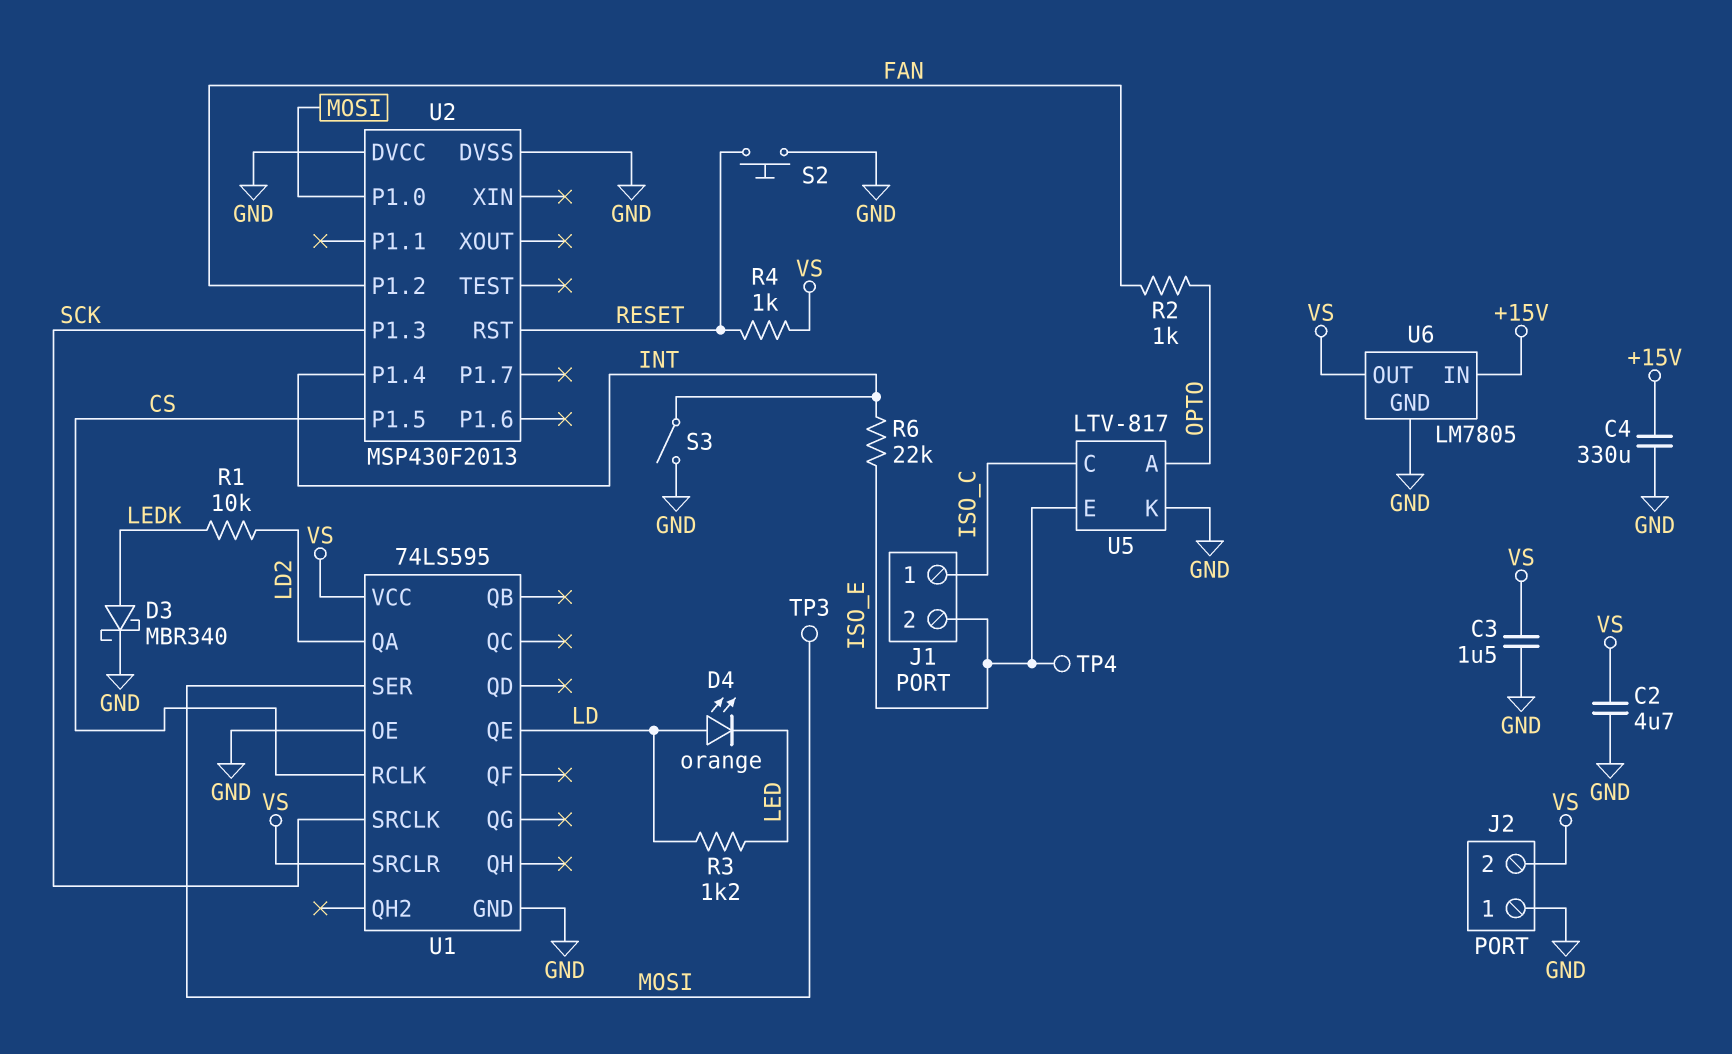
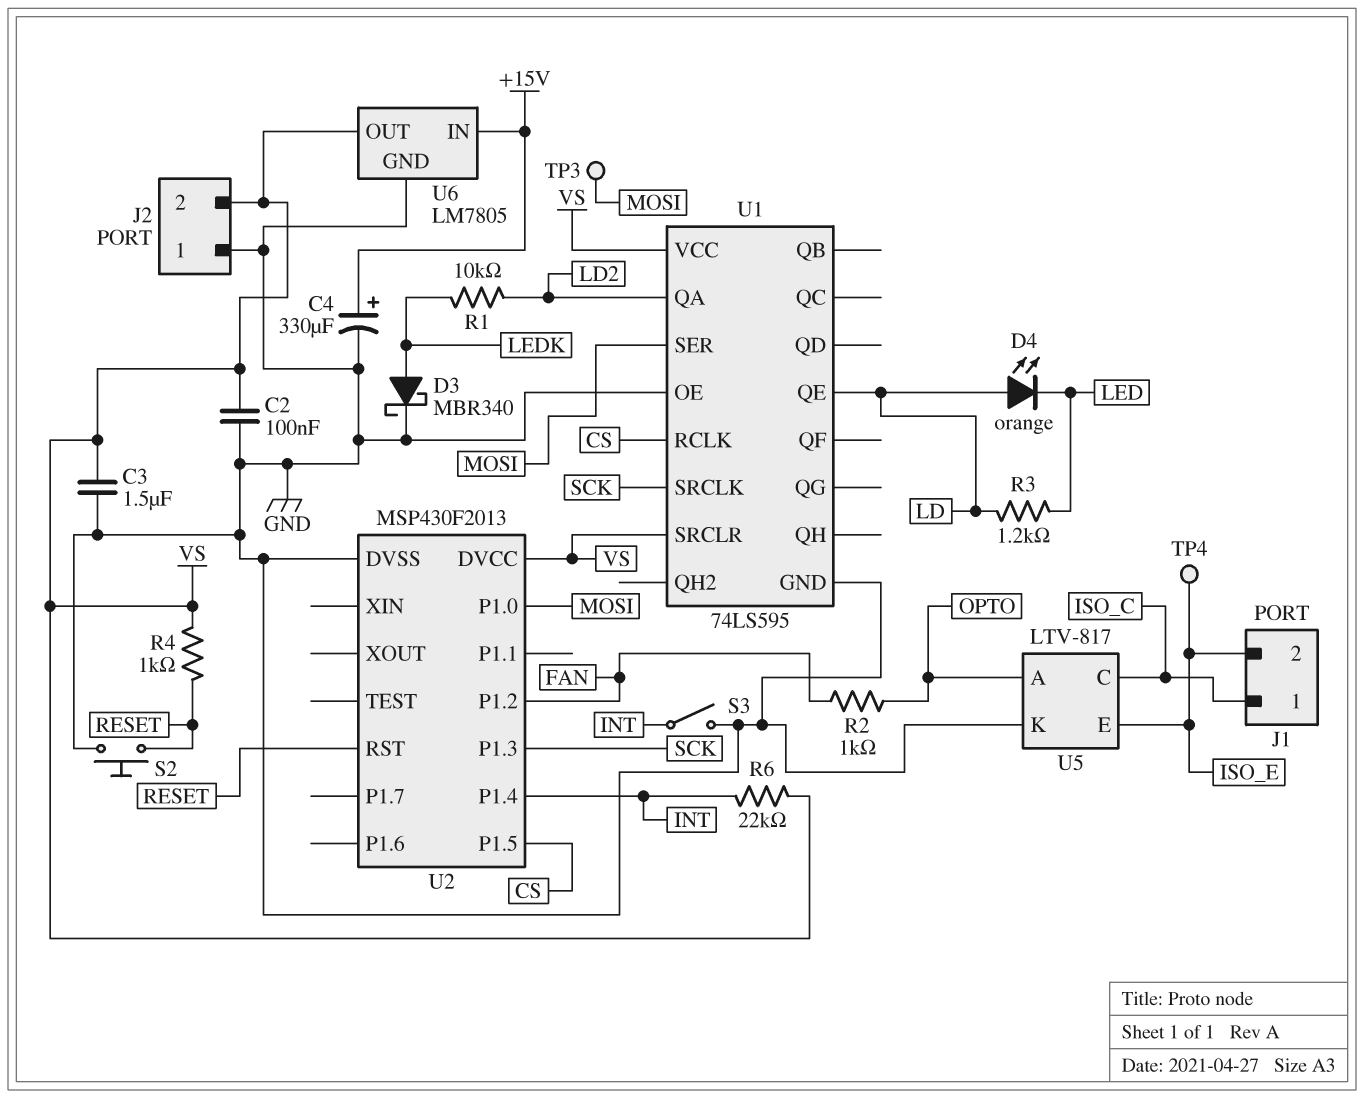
C2: 4.7uF (GND, VS) -> 100nF (GND, VS)
C4: 330uF (+15V, GND) -> 330uF (plus +15V, minus GND)
R6: 22k (INT, ISO_E) -> 22k (INT, VS)
U2 pin DVCC: GND -> VS

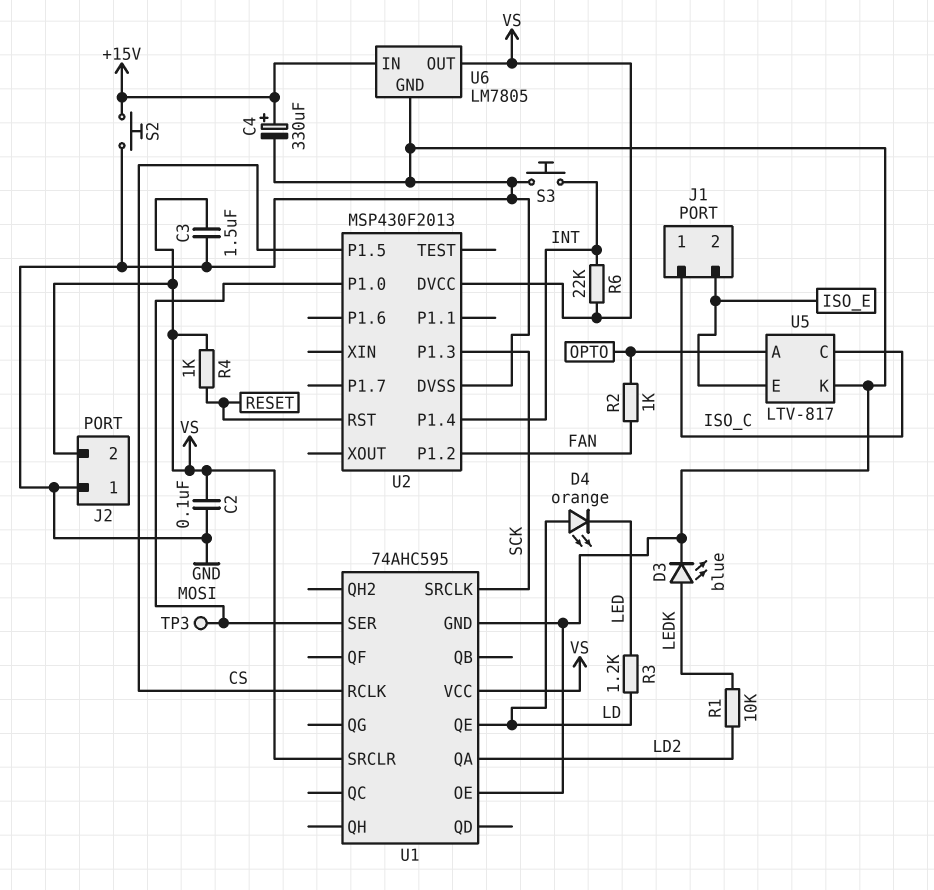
D3: schottky MBR340 (A LEDK, K GND) -> LED blue (A LEDK, K GND)
S2: button (GND, RESET) -> button (+15V, GND)
S3: switch (GND, INT) -> button (GND, INT)
TP4: test point (ISO_E) -> none
U1: 74LS595 -> 74AHC595

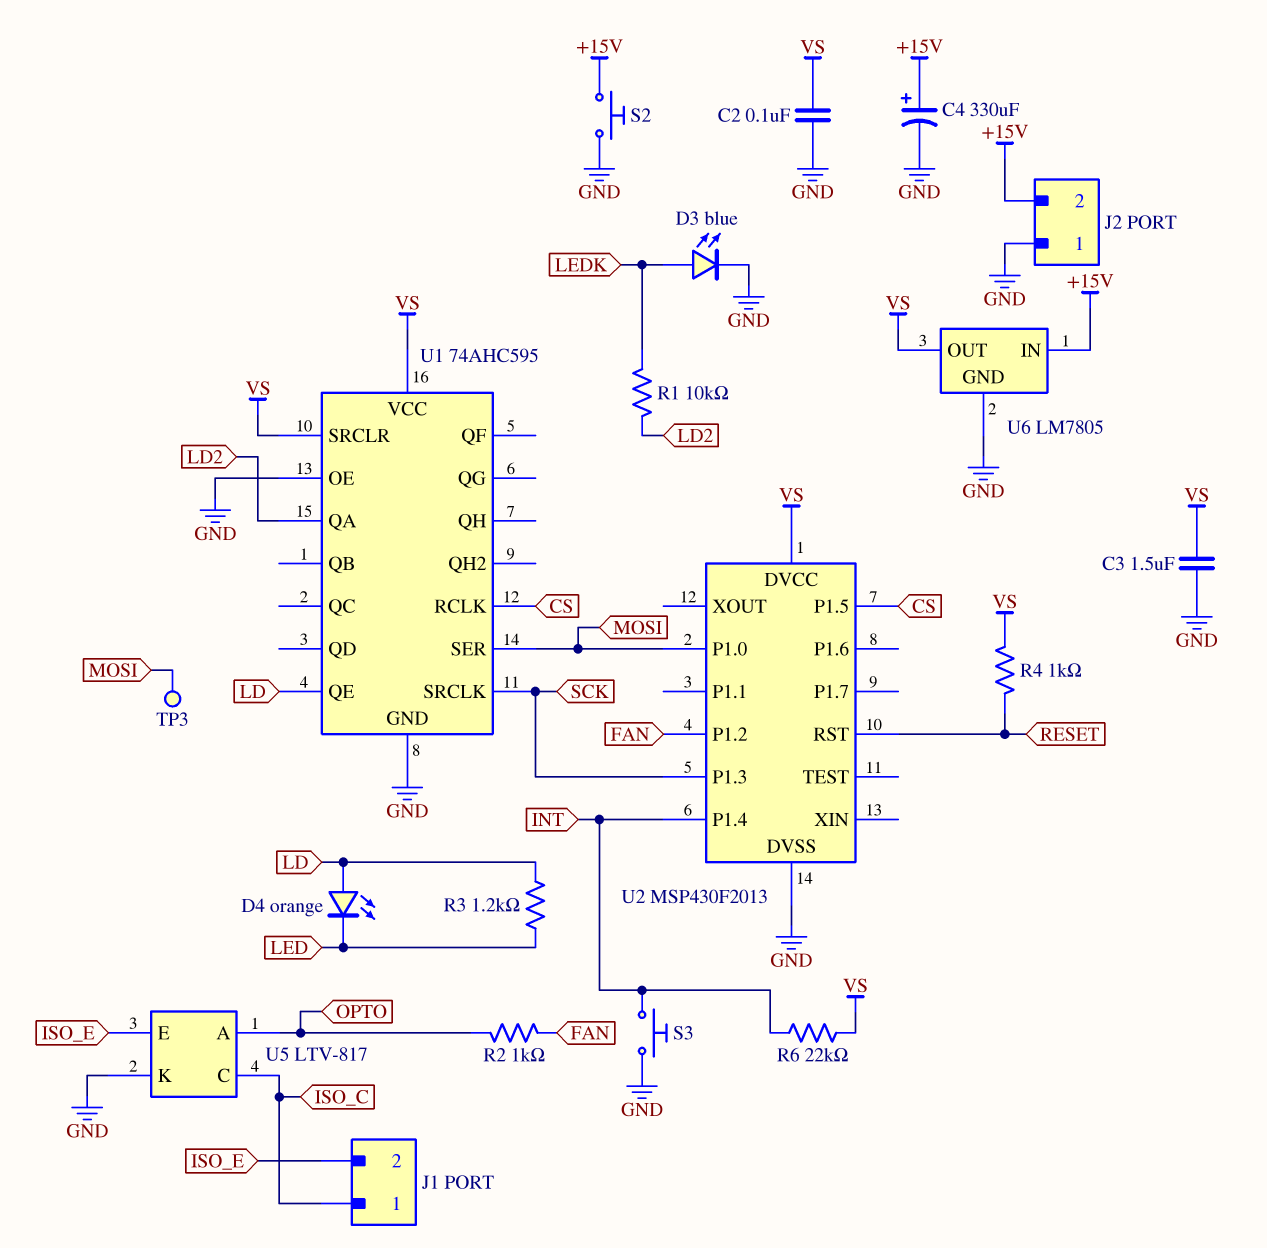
J2 pin 2: VS -> +15V

